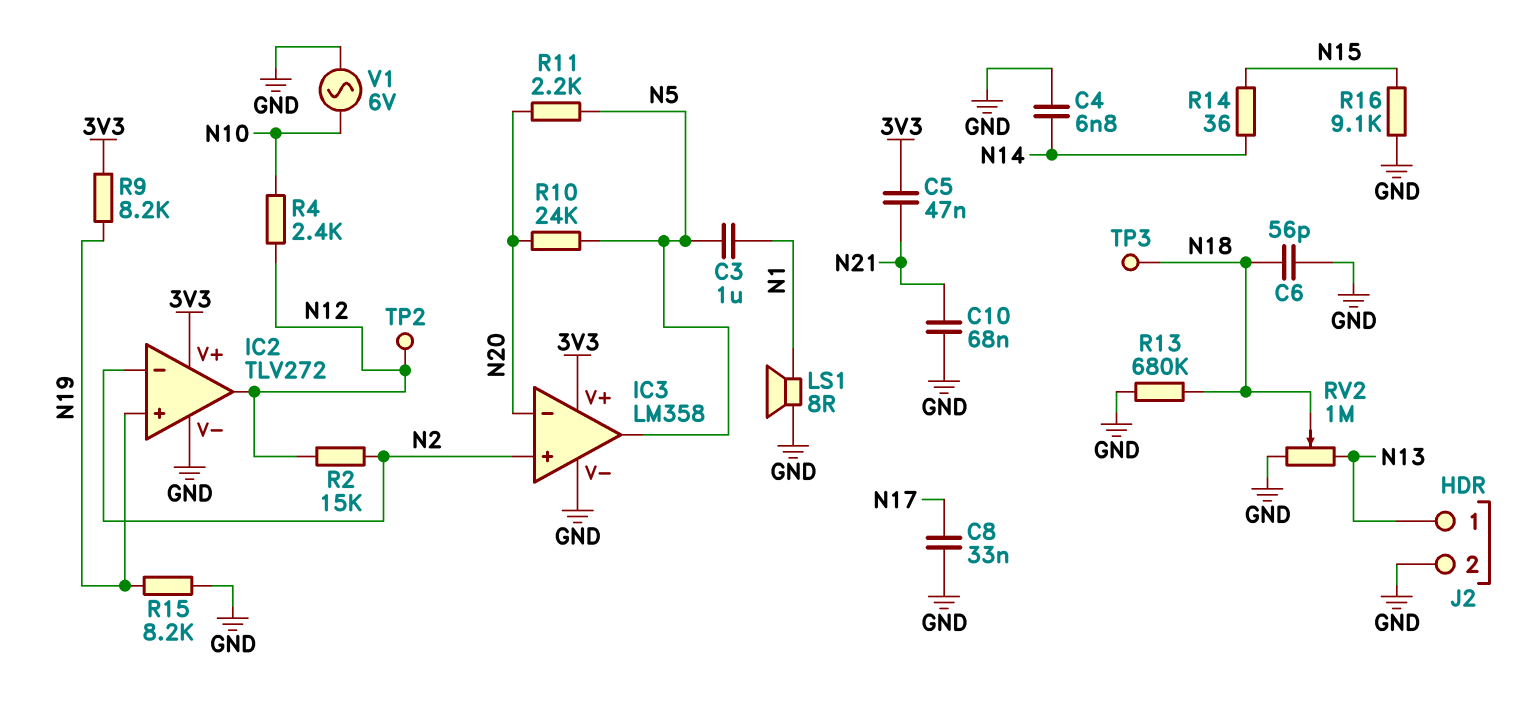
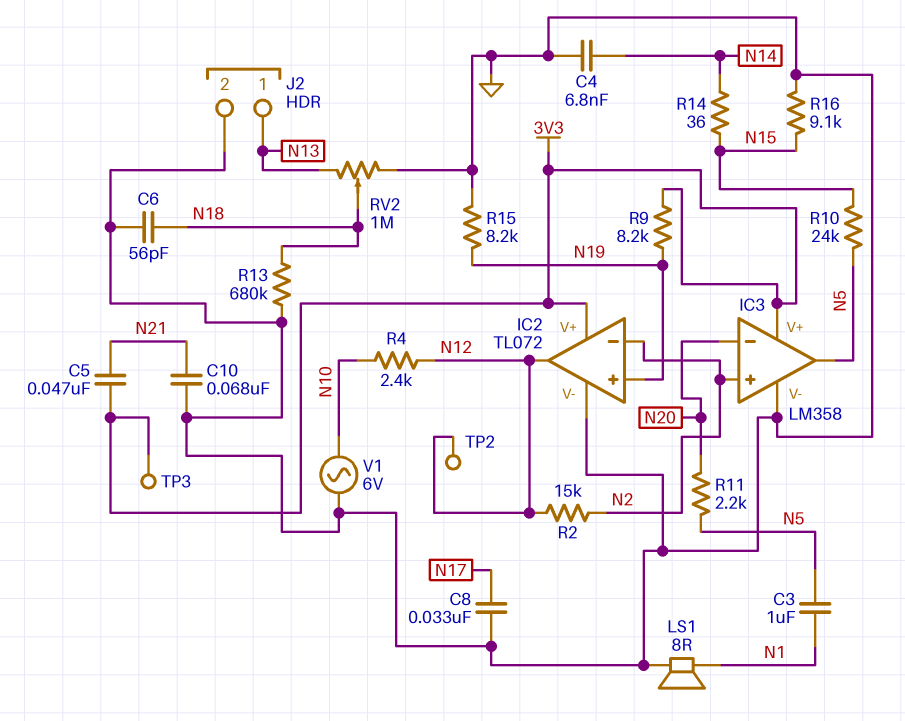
IC2: TLV272 -> TL072
R10: 24k (N5, N20) -> 24k (N5, N15)
TP3: test point (N18) -> test point (3V3)

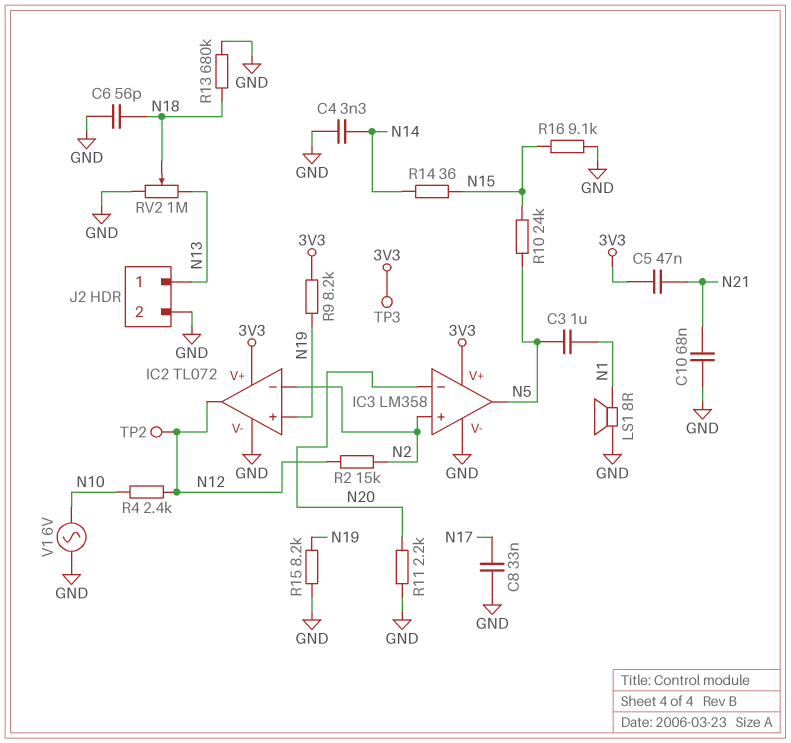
C4: 6.8nF (GND, N14) -> 3.3nF (GND, N14)
R11: 2.2k (N5, N20) -> 2.2k (GND, N20)

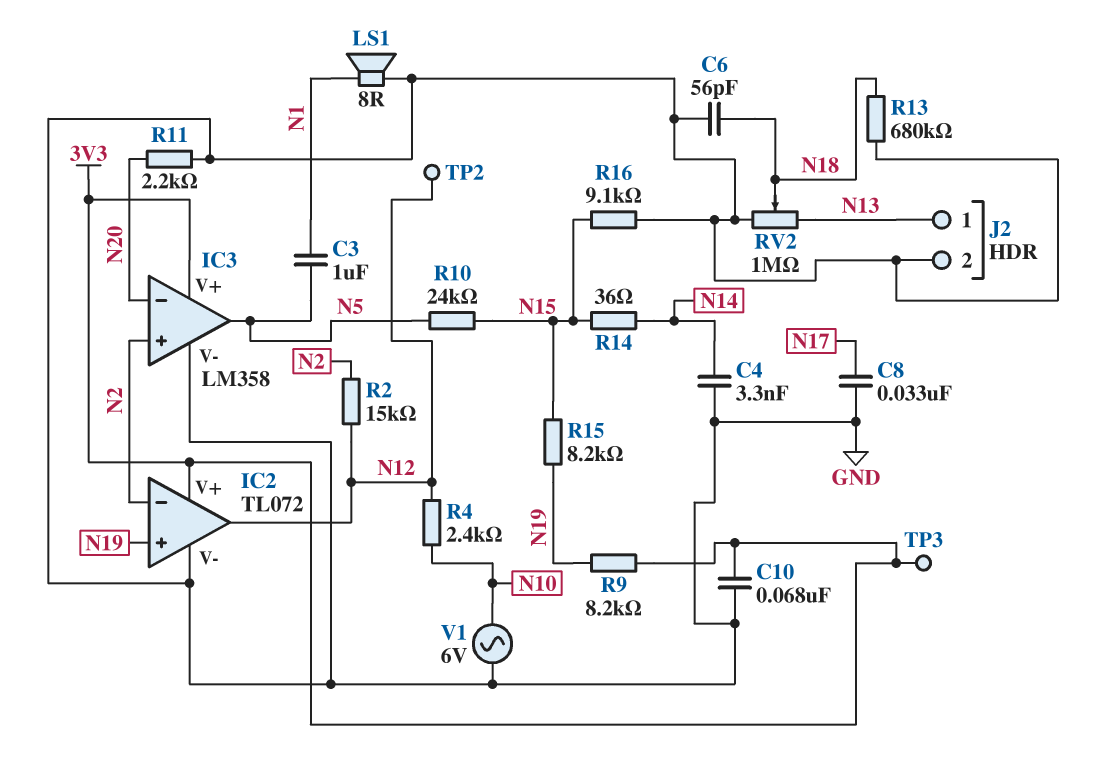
C5: 47nF (3V3, N21) -> none
C10: 68nF (GND, N21) -> 68nF (3V3, GND)
R15: 8.2k (GND, N19) -> 8.2k (N15, N19)

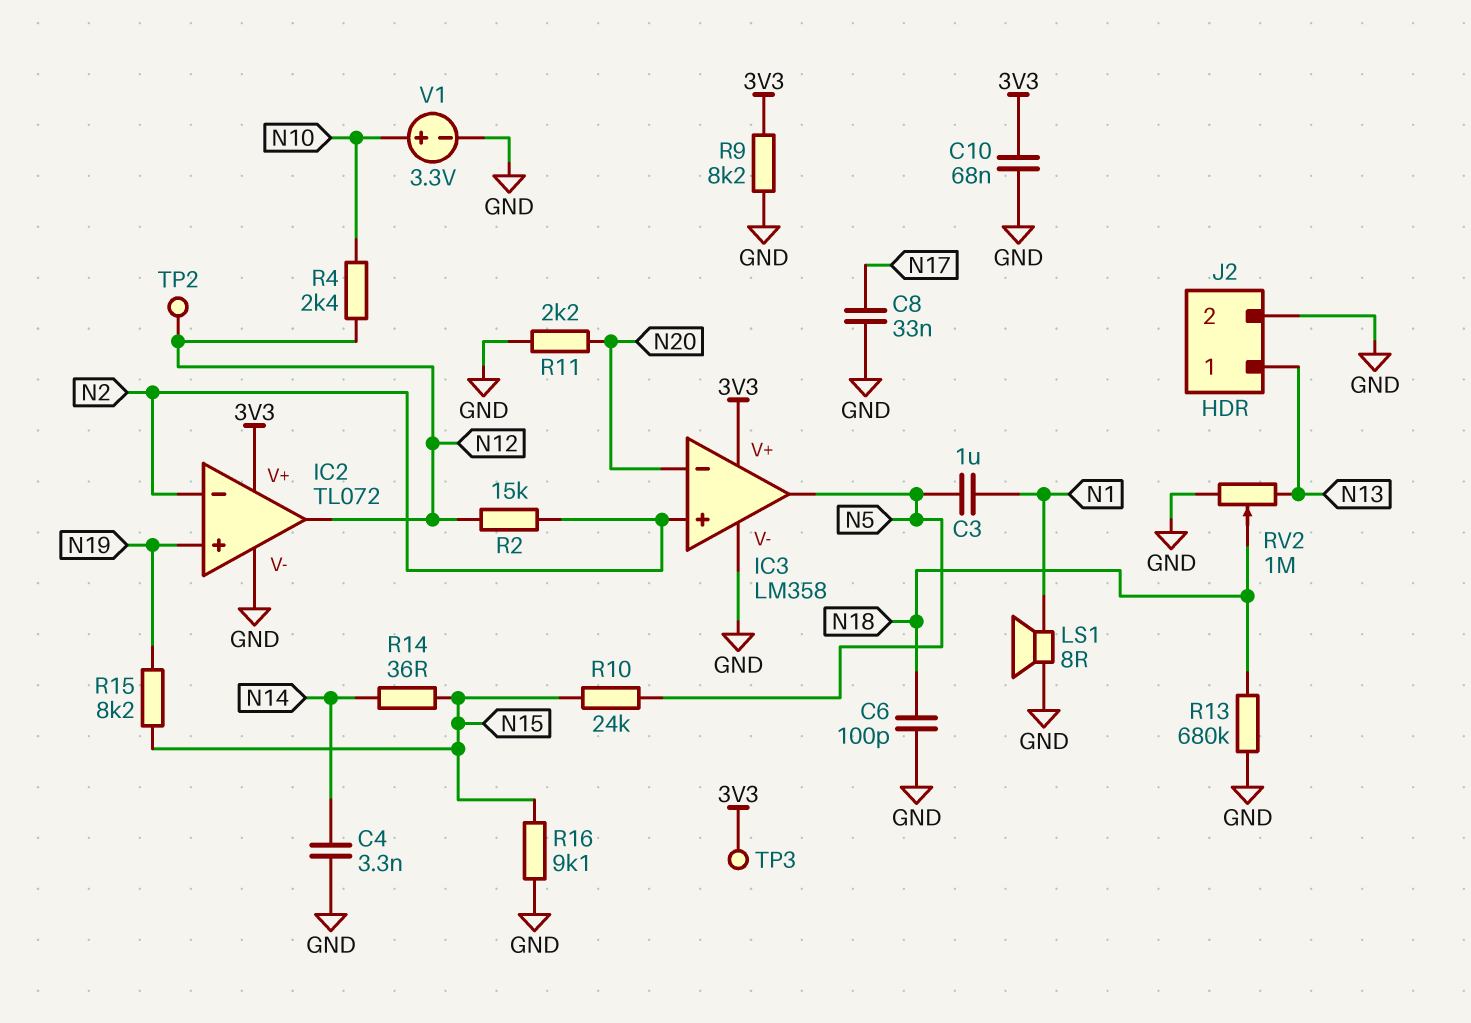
C6: 56pF (GND, N18) -> 100pF (GND, N18)
R9: 8.2k (3V3, N19) -> 8.2k (3V3, GND)
V1: AC 6V (GND, N10) -> 3.3V (plus N10, minus GND)

